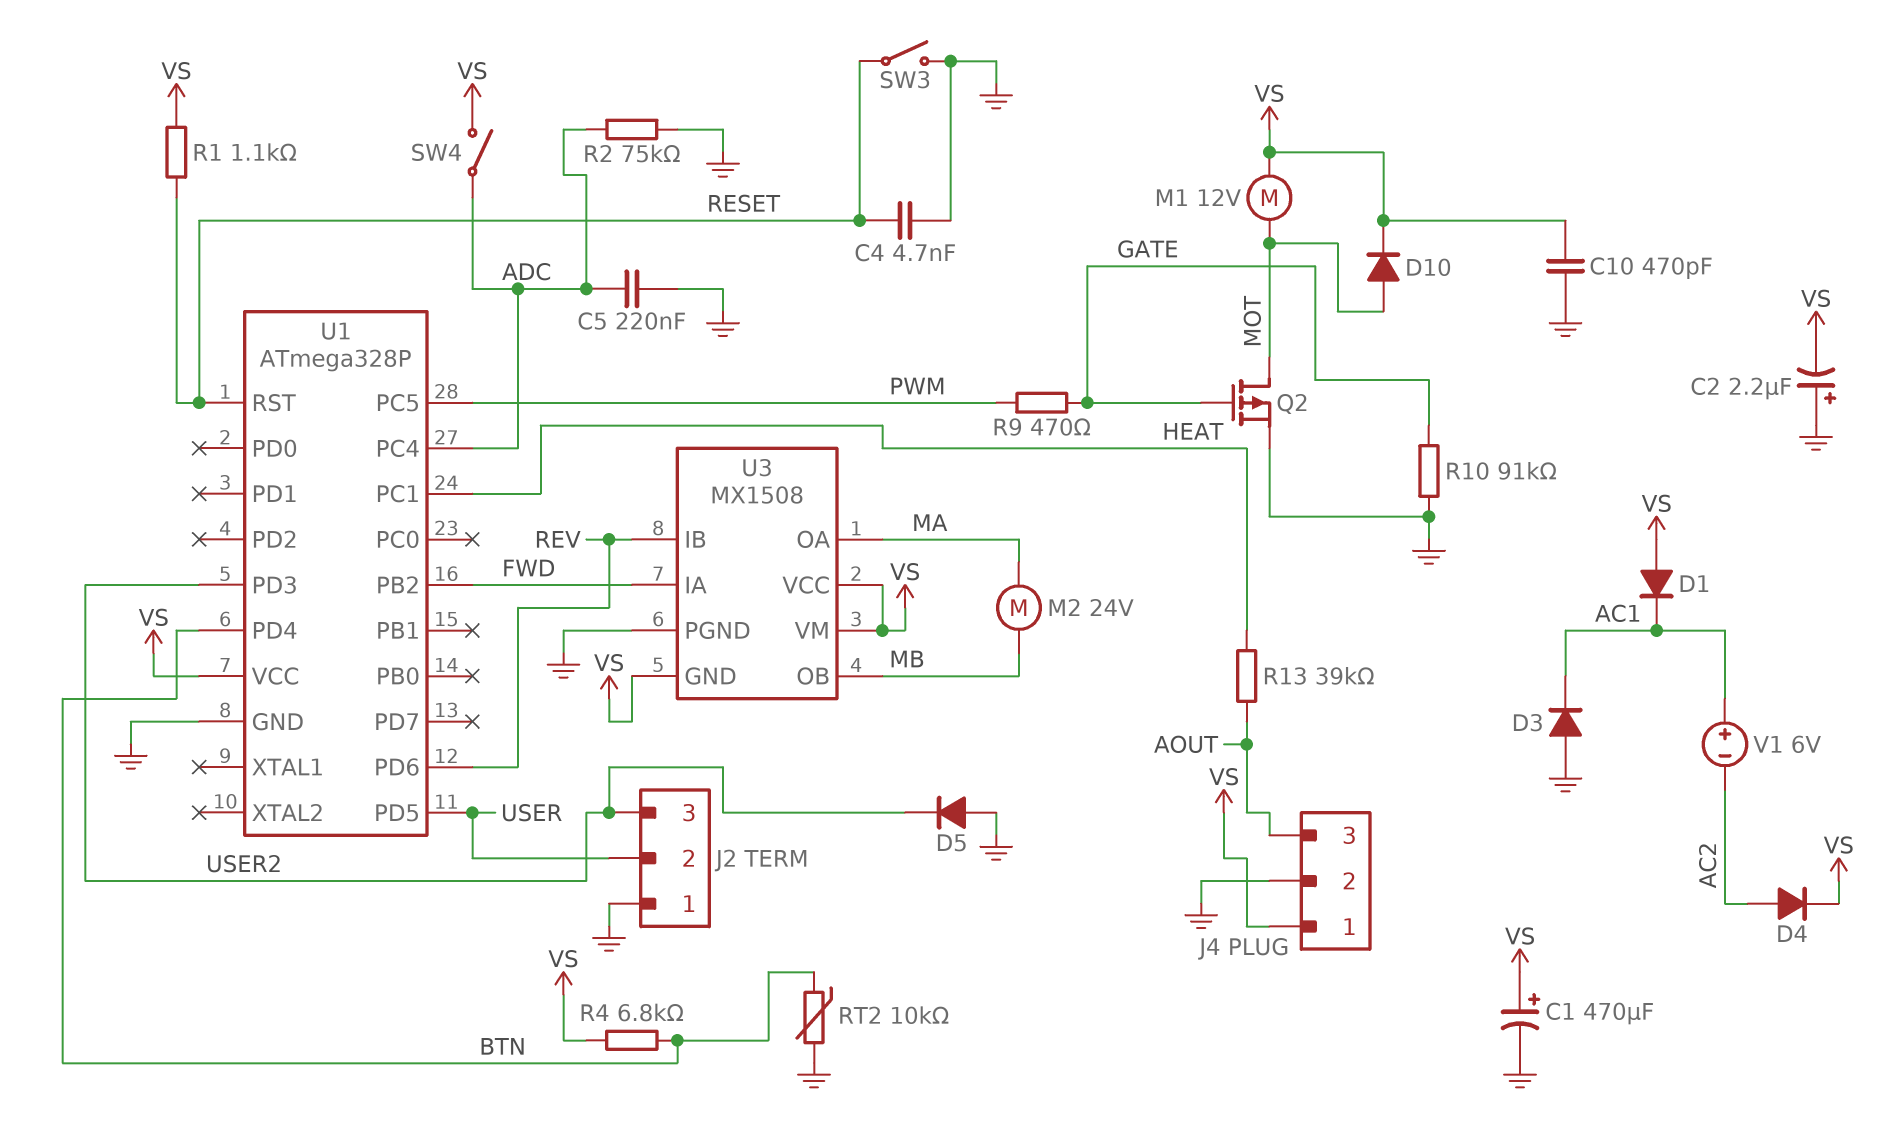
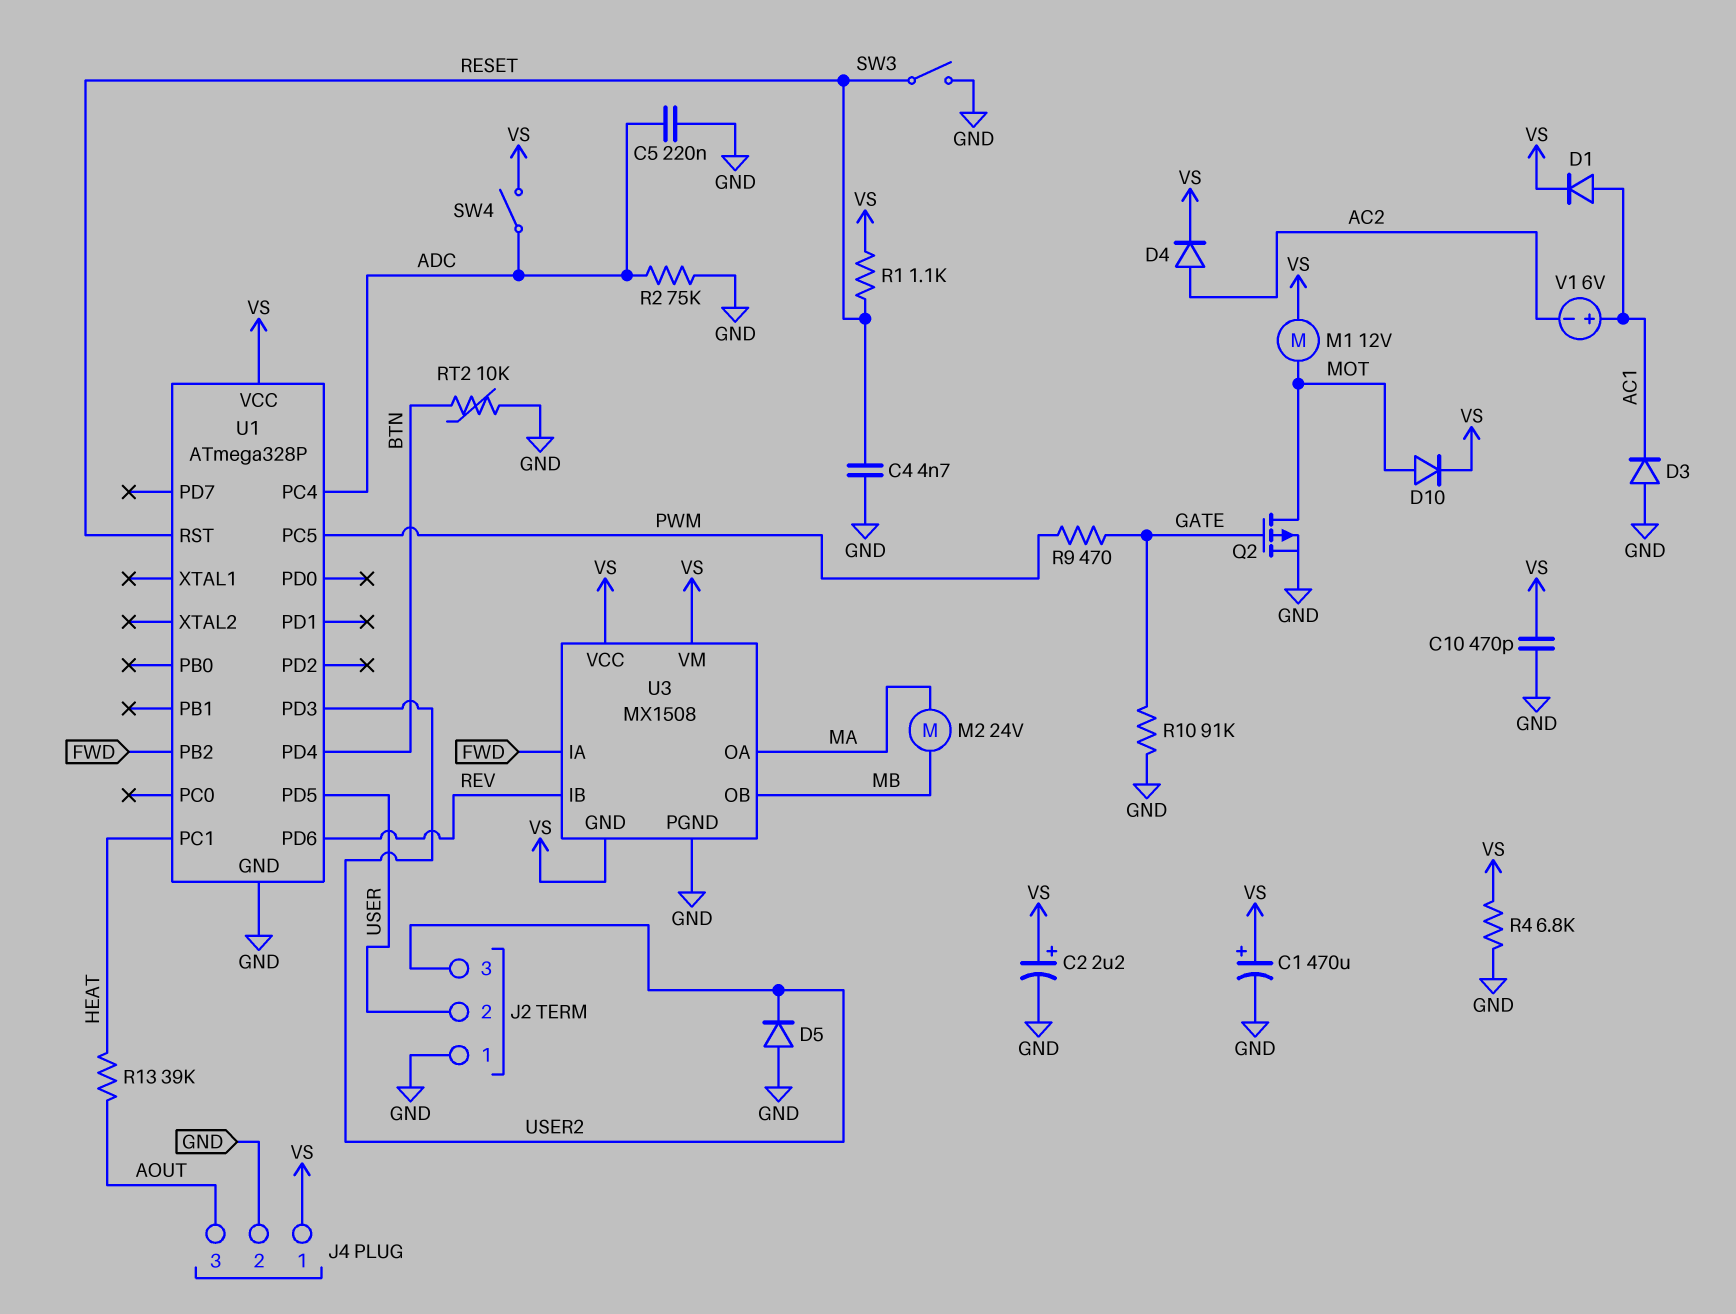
C2: 2.2uF (plus GND, minus VS) -> 2.2uF (plus VS, minus GND)
D1: diode (A VS, K AC1) -> diode (A AC1, K VS)
R4: 6.8k (BTN, VS) -> 6.8k (GND, VS)

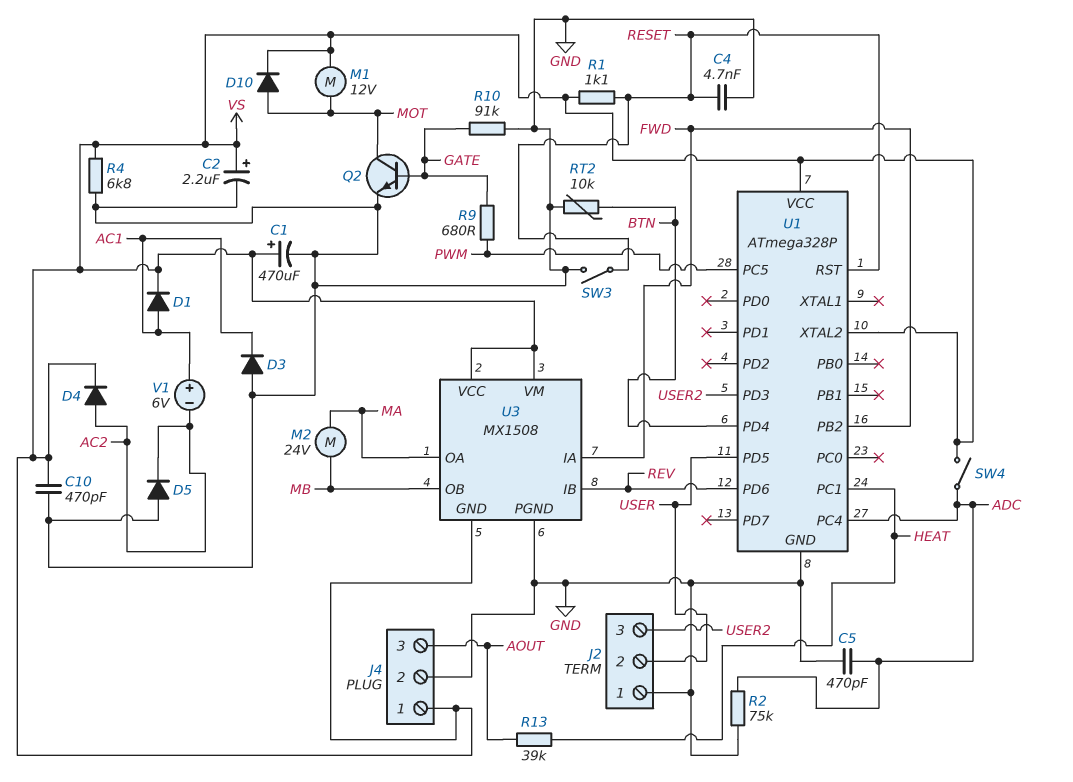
C5: 220nF (ADC, GND) -> 470pF (ADC, GND)
D5: diode (A GND, K USER2) -> diode (A GND, K AC2)
Q2: PMOS (G GATE, D MOT, S GND) -> NPN (B GATE, C MOT, E GND)
R9: 470 (GATE, PWM) -> 680 (GATE, PWM)
U1 pin XTAL2: none -> VS

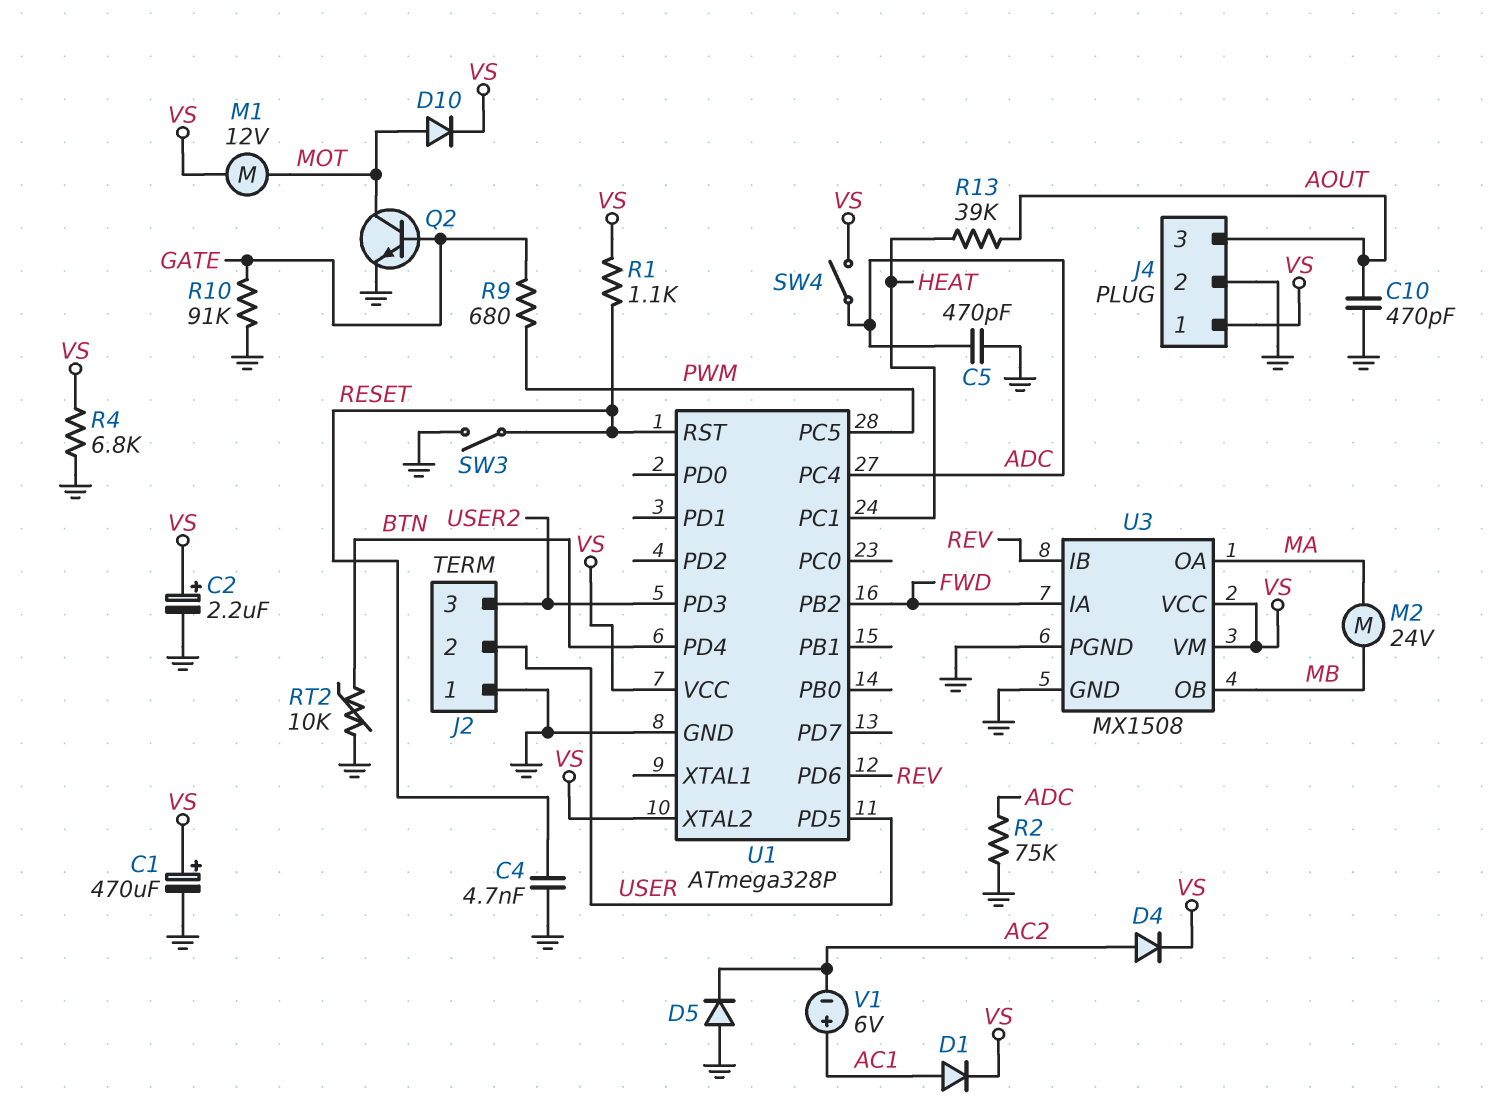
C10: 470pF (GND, VS) -> 470pF (AOUT, GND)
D3: diode (A GND, K AC1) -> none
U3 pin GND: VS -> GND

